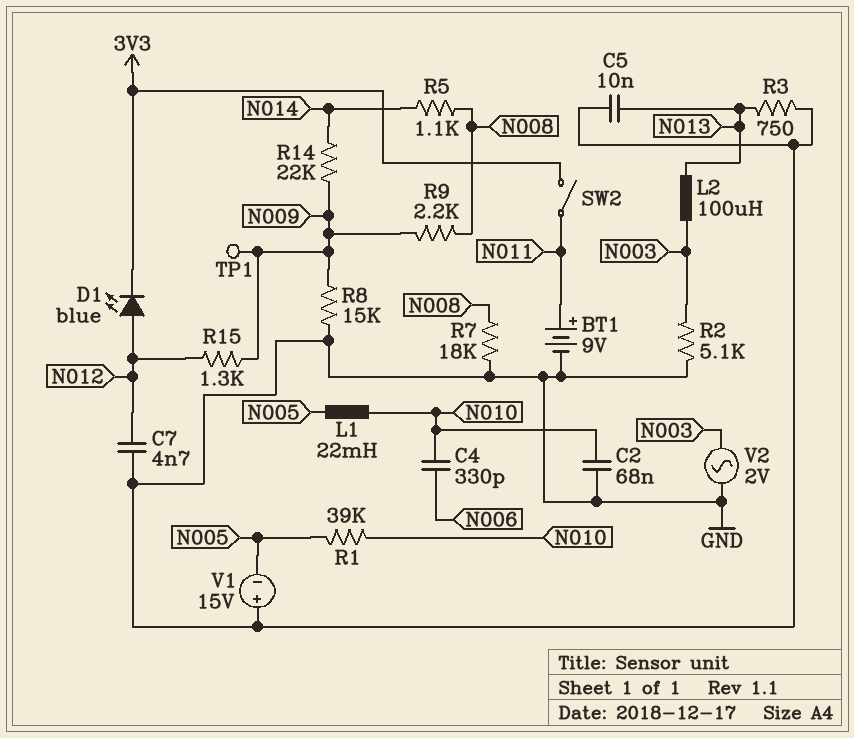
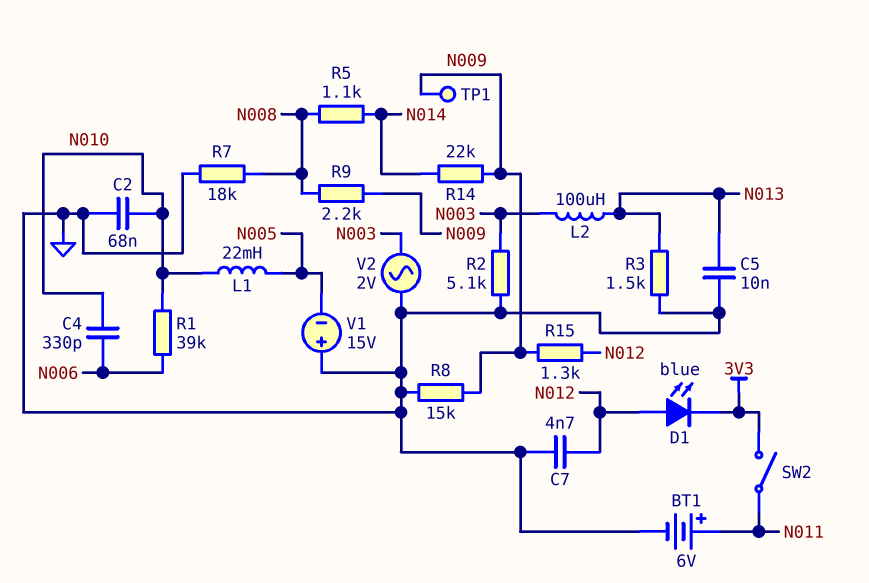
BT1: 9V (plus N011, minus GND) -> 6V (plus N011, minus GND)
R1: 39k (N005, N010) -> 39k (N006, N010)
R3: 750 (GND, N013) -> 1.5k (GND, N013)

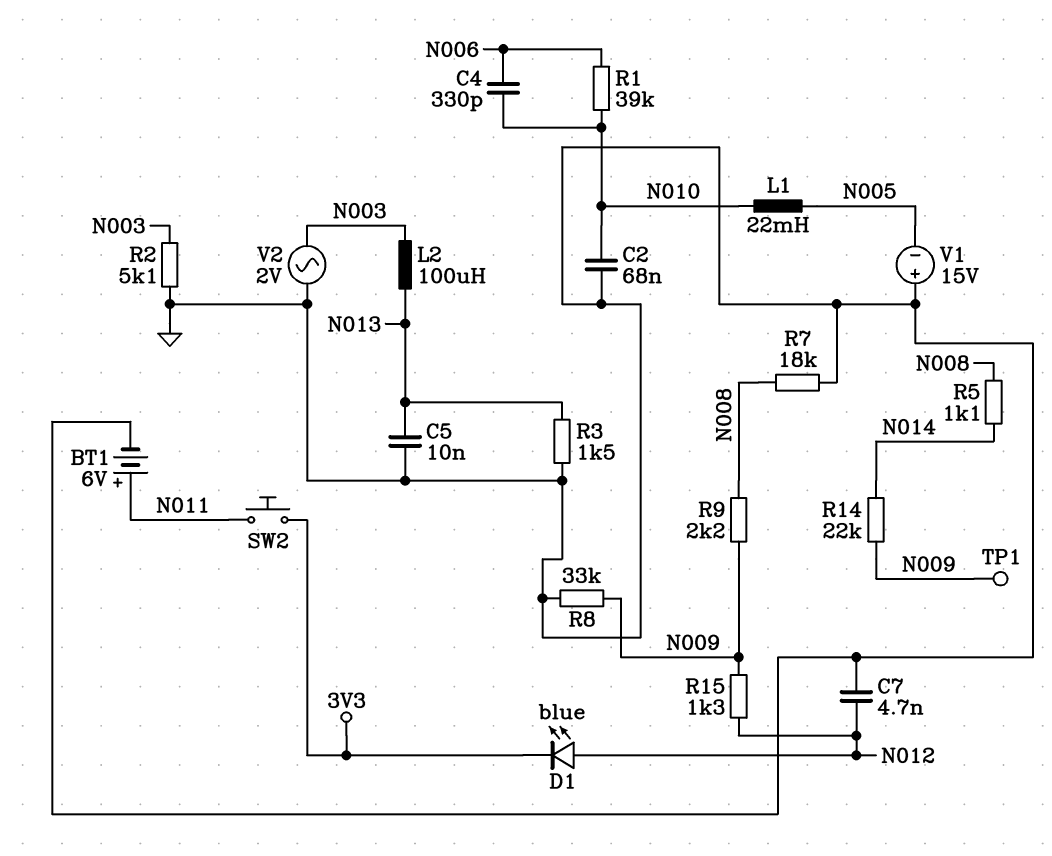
R8: 15k (GND, N009) -> 33k (GND, N009)
SW2: switch (3V3, N011) -> button (3V3, N011)

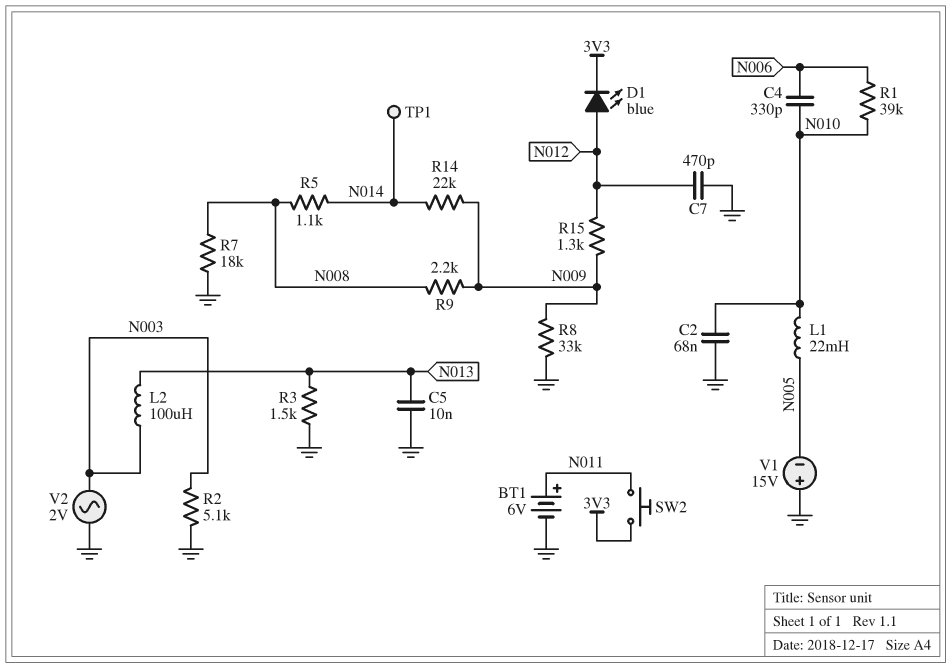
C7: 4.7nF (GND, N012) -> 470pF (GND, N012)
TP1: test point (N009) -> test point (N014)

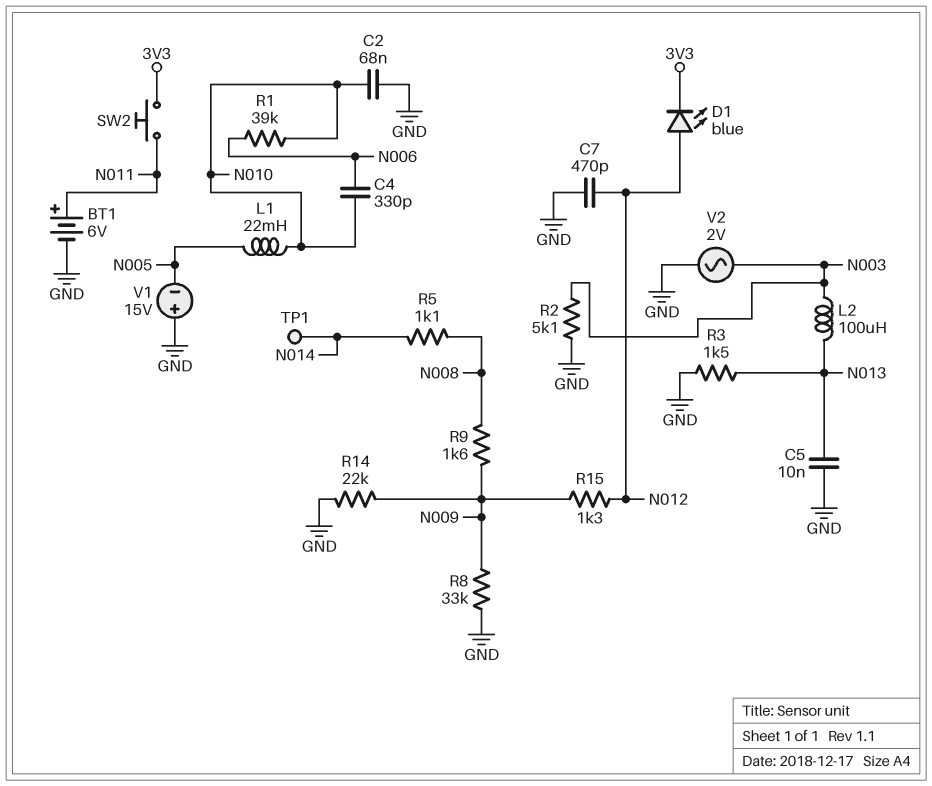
R7: 18k (GND, N008) -> none
R9: 2.2k (N008, N009) -> 1.6k (N008, N009)
R14: 22k (N009, N014) -> 22k (GND, N009)

